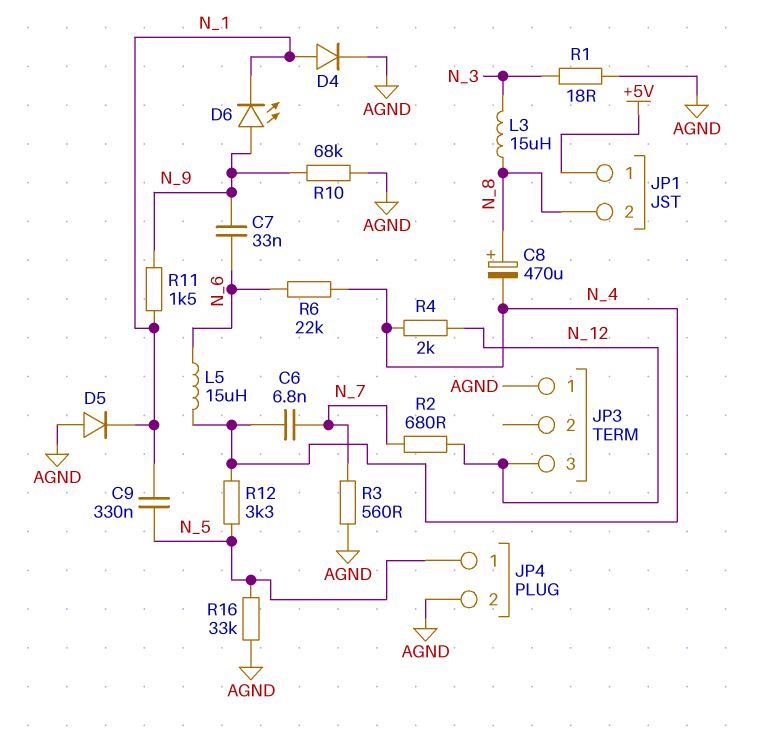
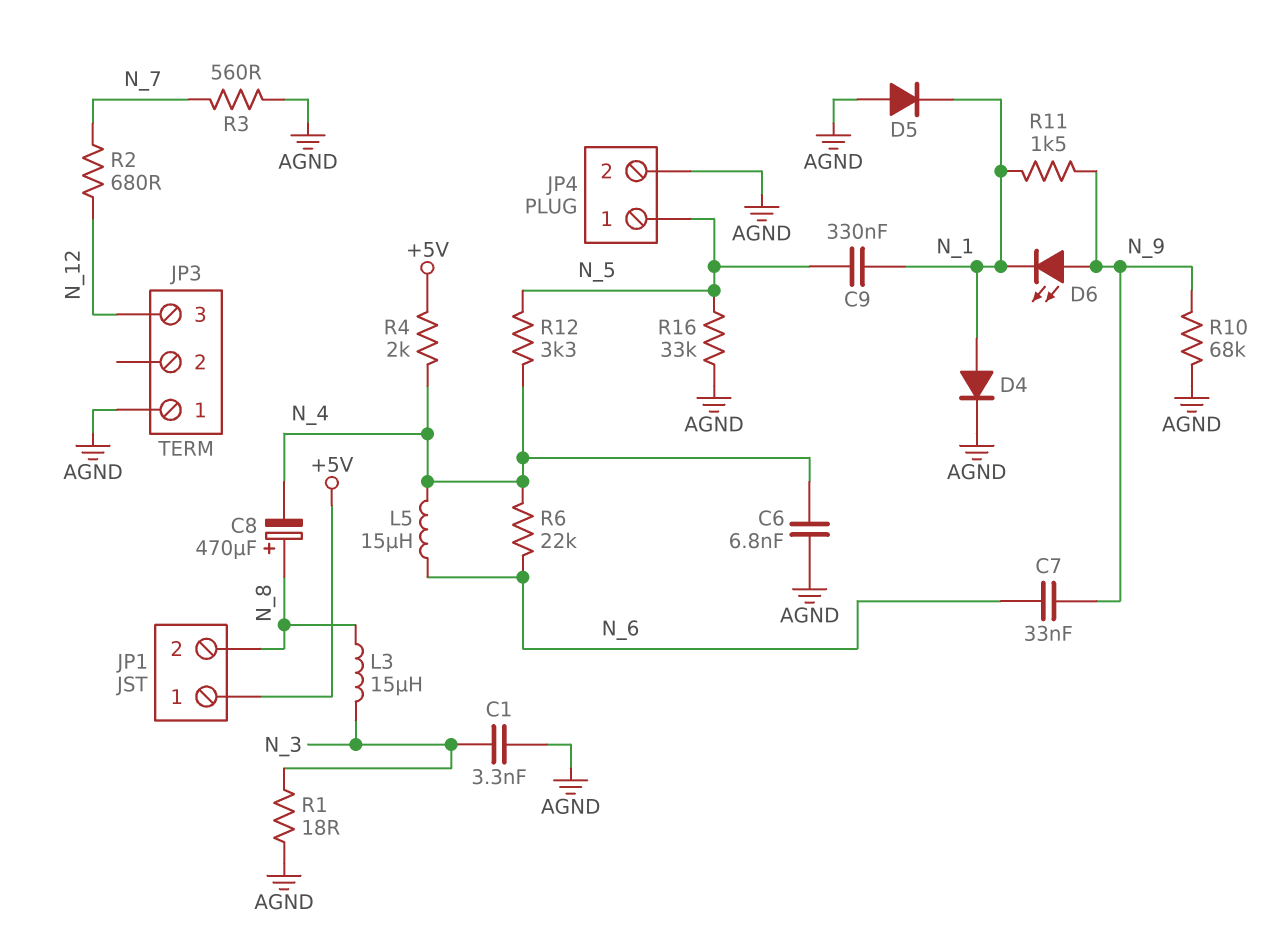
C1: none -> 3.3nF (AGND, N_3)
C6: 6.8nF (N_4, N_7) -> 6.8nF (AGND, N_4)
R4: 2k (N_4, N_12) -> 2k (+5V, N_4)

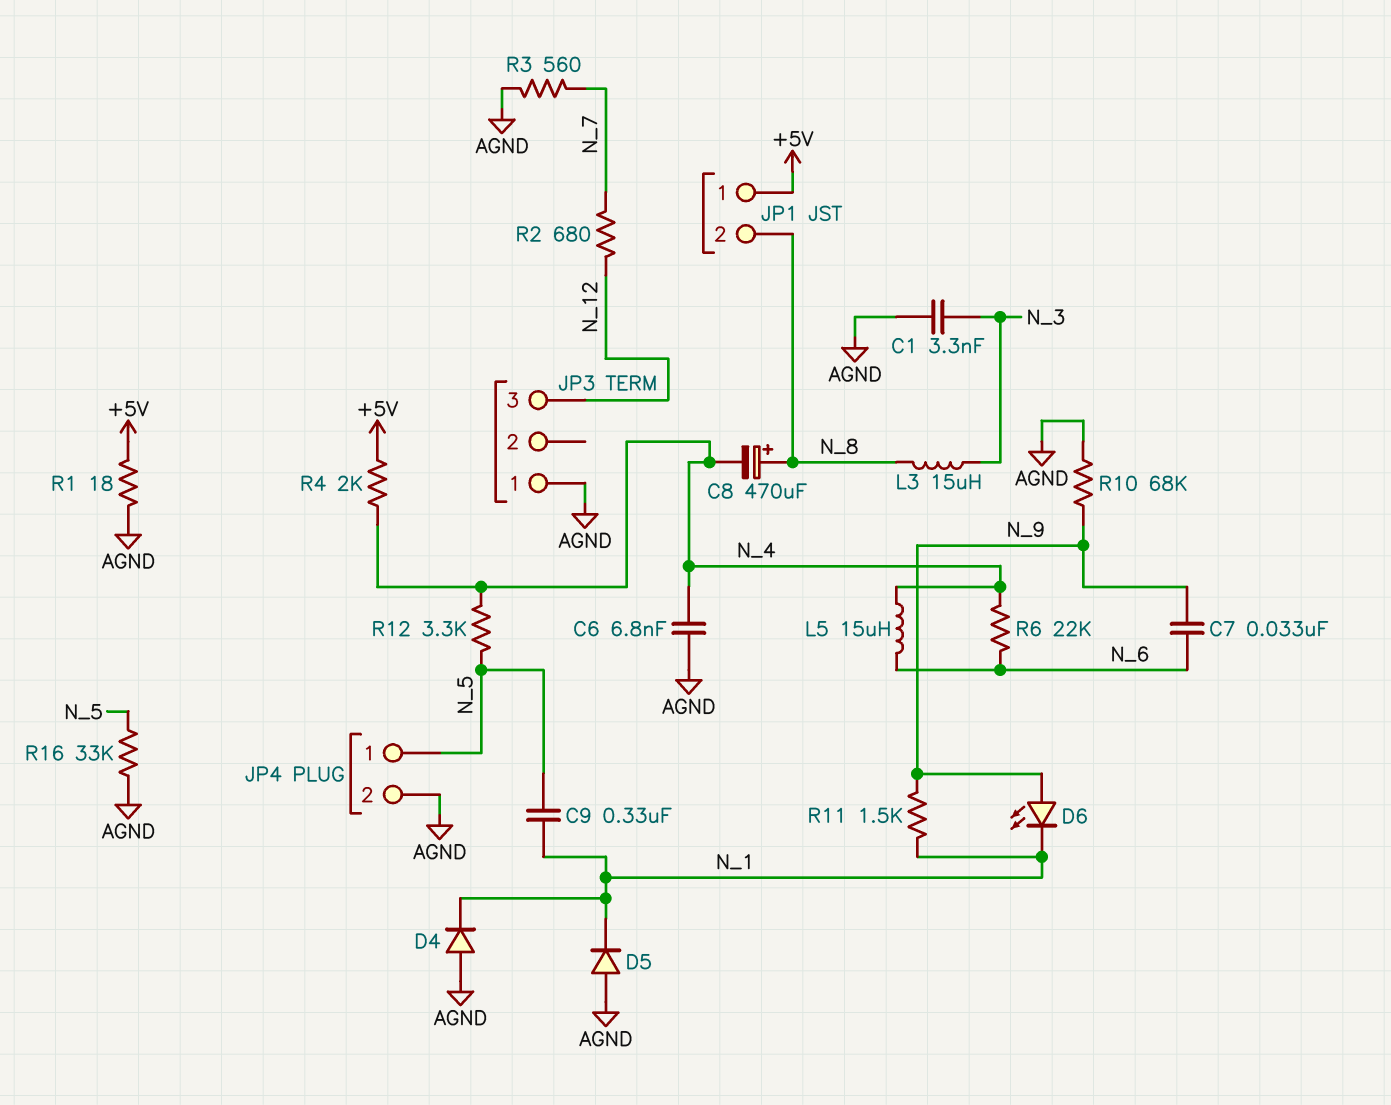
D4: diode (A N_1, K AGND) -> diode (A AGND, K N_1)
R1: 18 (AGND, N_3) -> 18 (+5V, AGND)

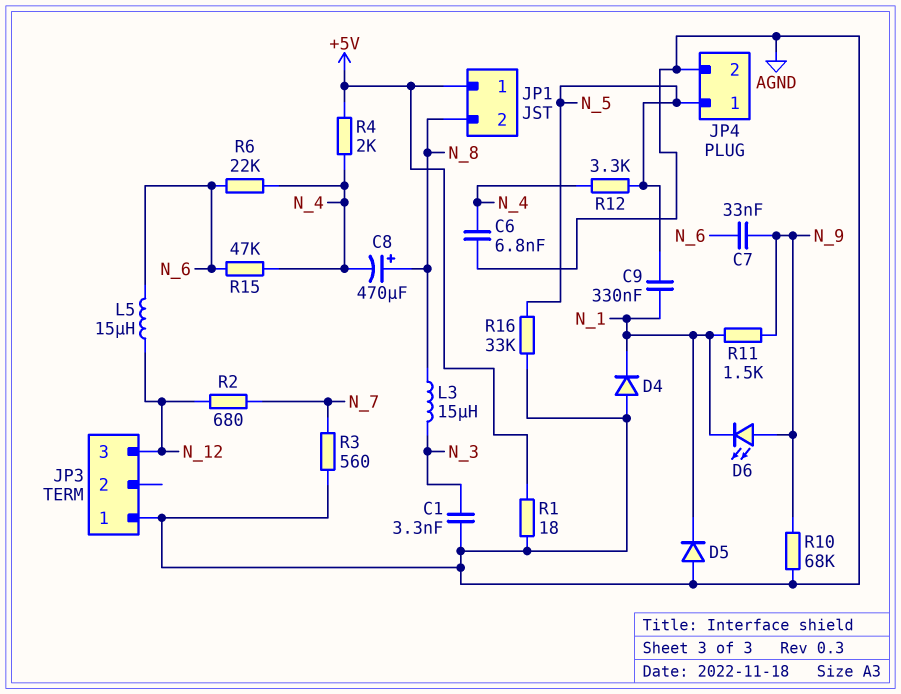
L5: 15uH (N_4, N_6) -> 15uH (N_6, N_12)
R15: none -> 47k (N_4, N_6)

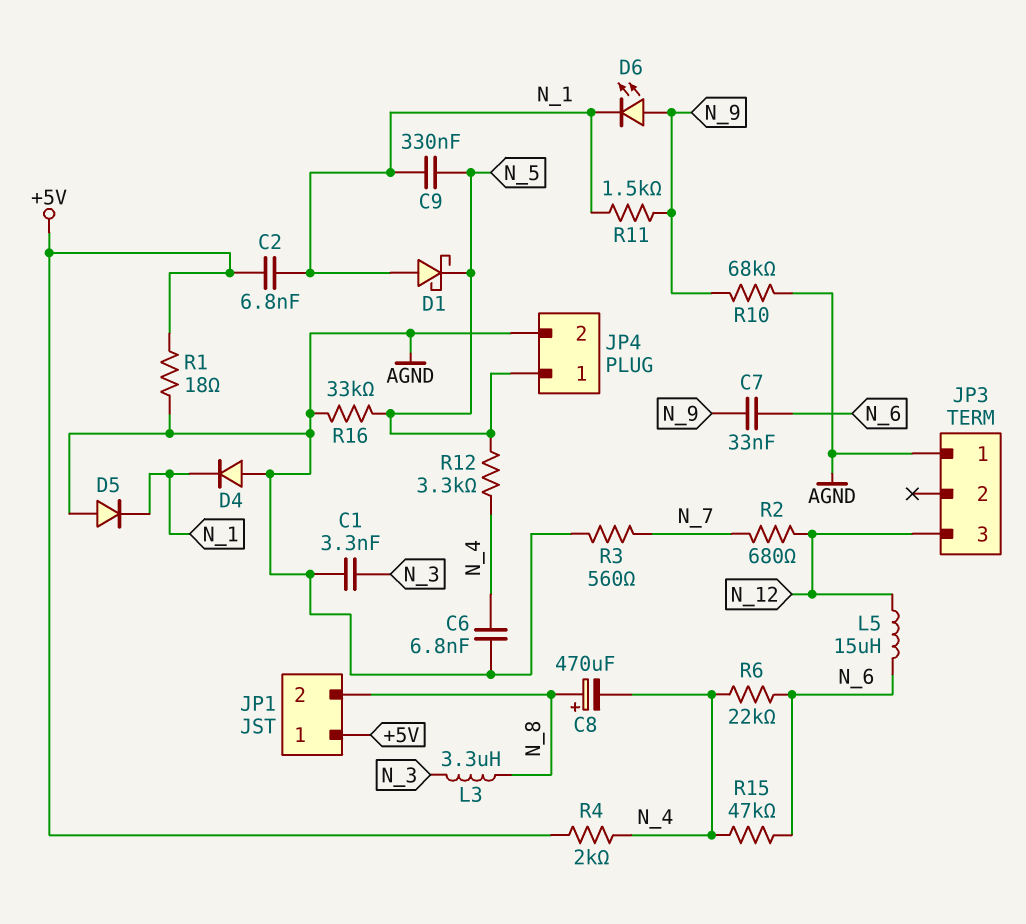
C2: none -> 6.8nF (+5V, N_1)
D1: none -> schottky (A N_1, K N_5)
L3: 15uH (N_3, N_8) -> 3.3uH (N_3, N_8)

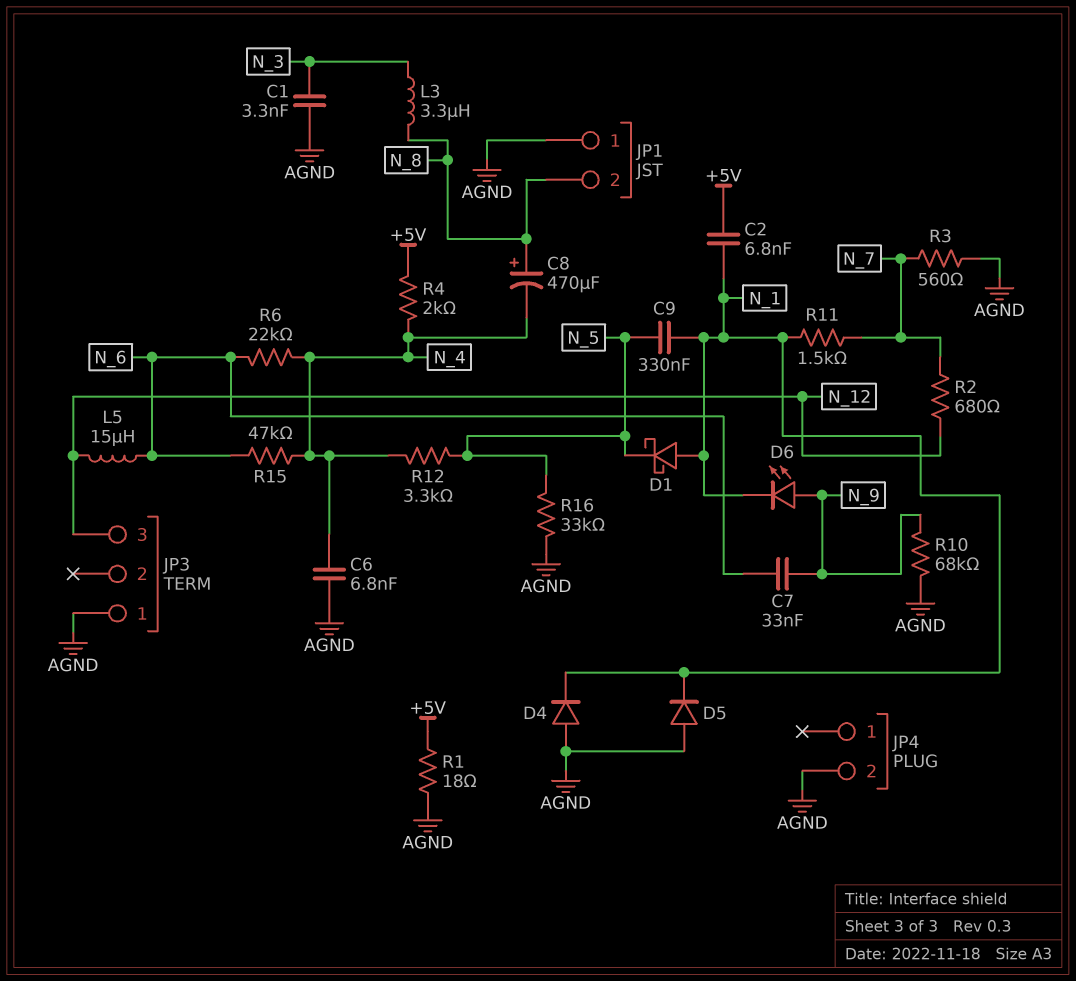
JP1 pin 1: +5V -> AGND
JP4 pin 1: N_5 -> none
R11: 1.5k (N_1, N_9) -> 1.5k (N_1, N_7)

